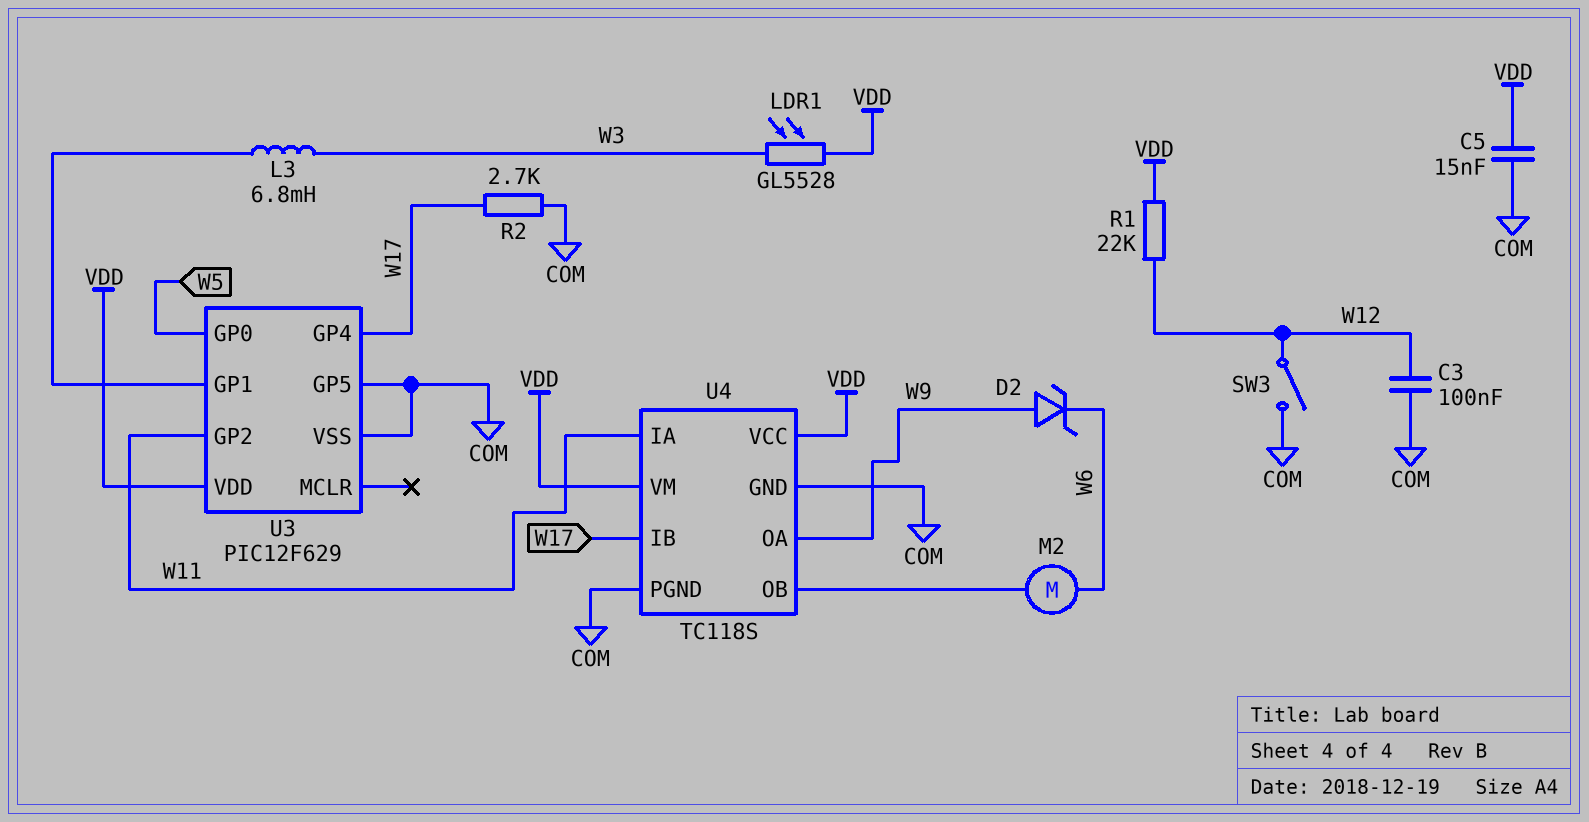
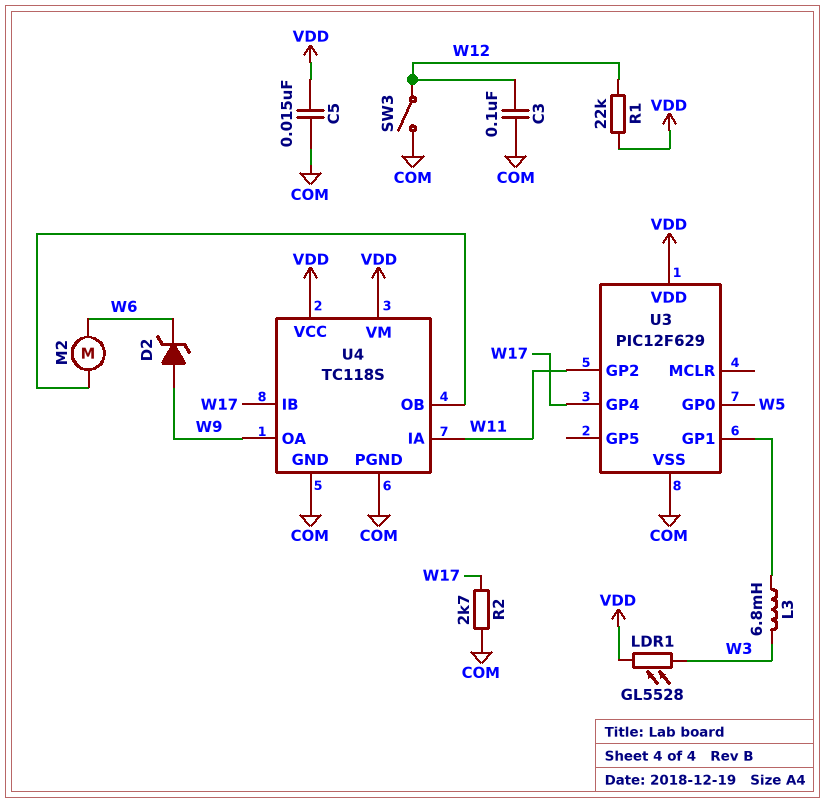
U3 pin GP5: COM -> none

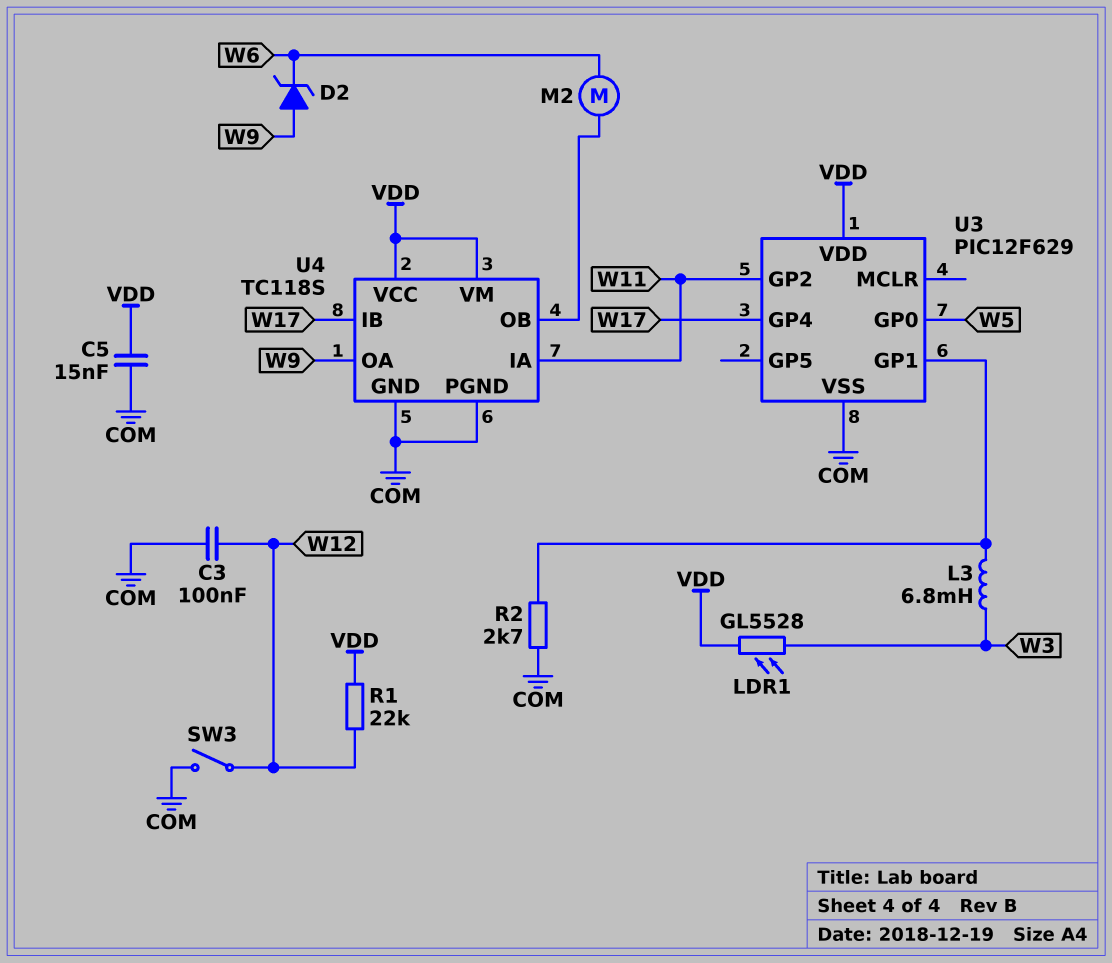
R2: 2.7k (COM, W17) -> 2.7k (COM, U3/GP1)

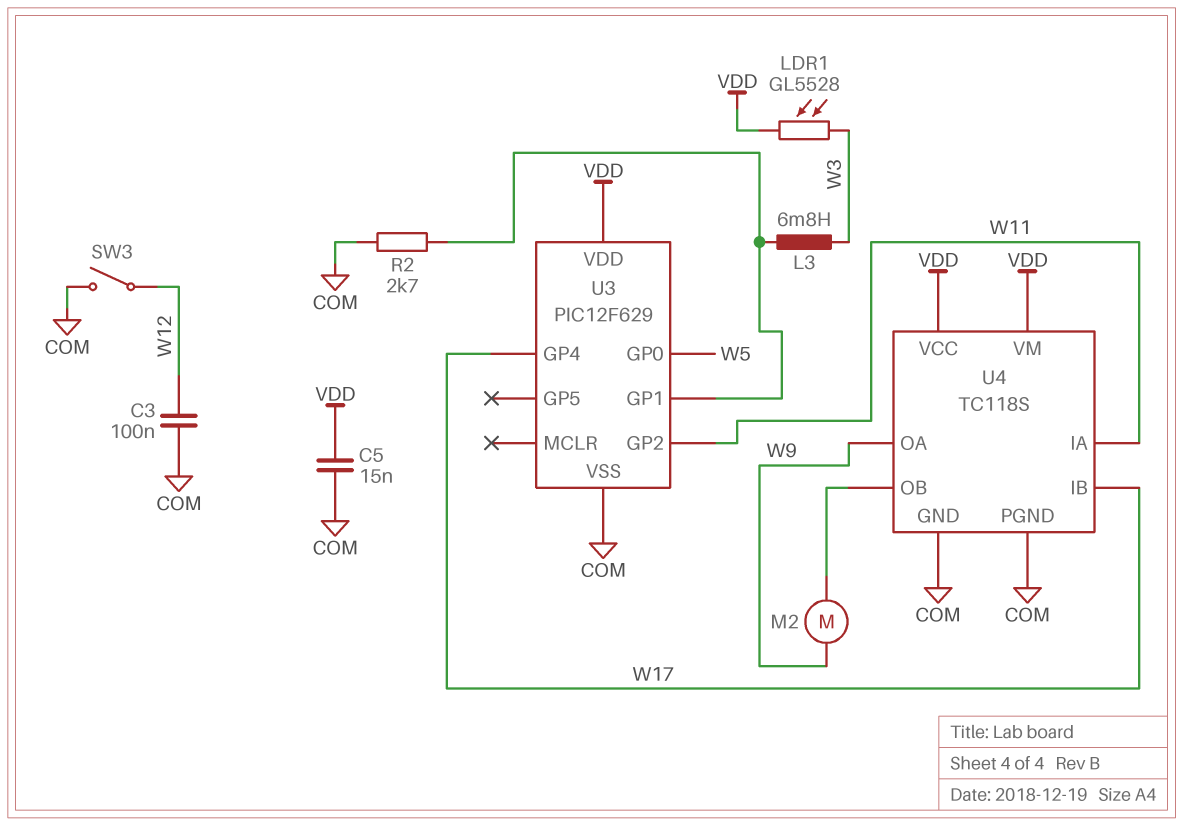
D2: zener (A W9, K W6) -> none
M2: motor (U4/OB, W6) -> motor (U4/OB, W9)
R1: 22k (VDD, W12) -> none

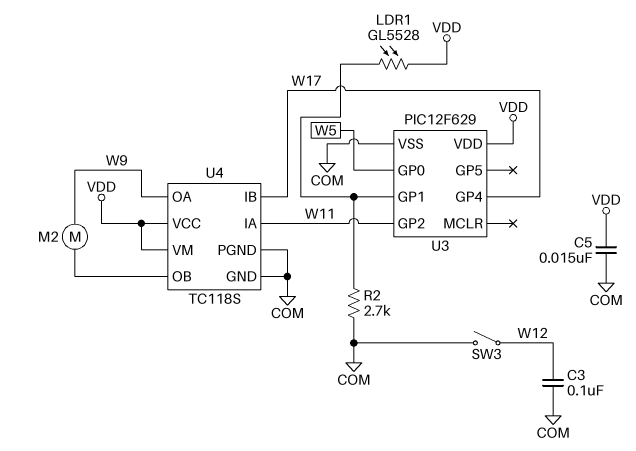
L3: 6.8mH (U3/GP1, W3) -> none
LDR1: GL5528 (VDD, W3) -> GL5528 (U3/GP1, VDD)

